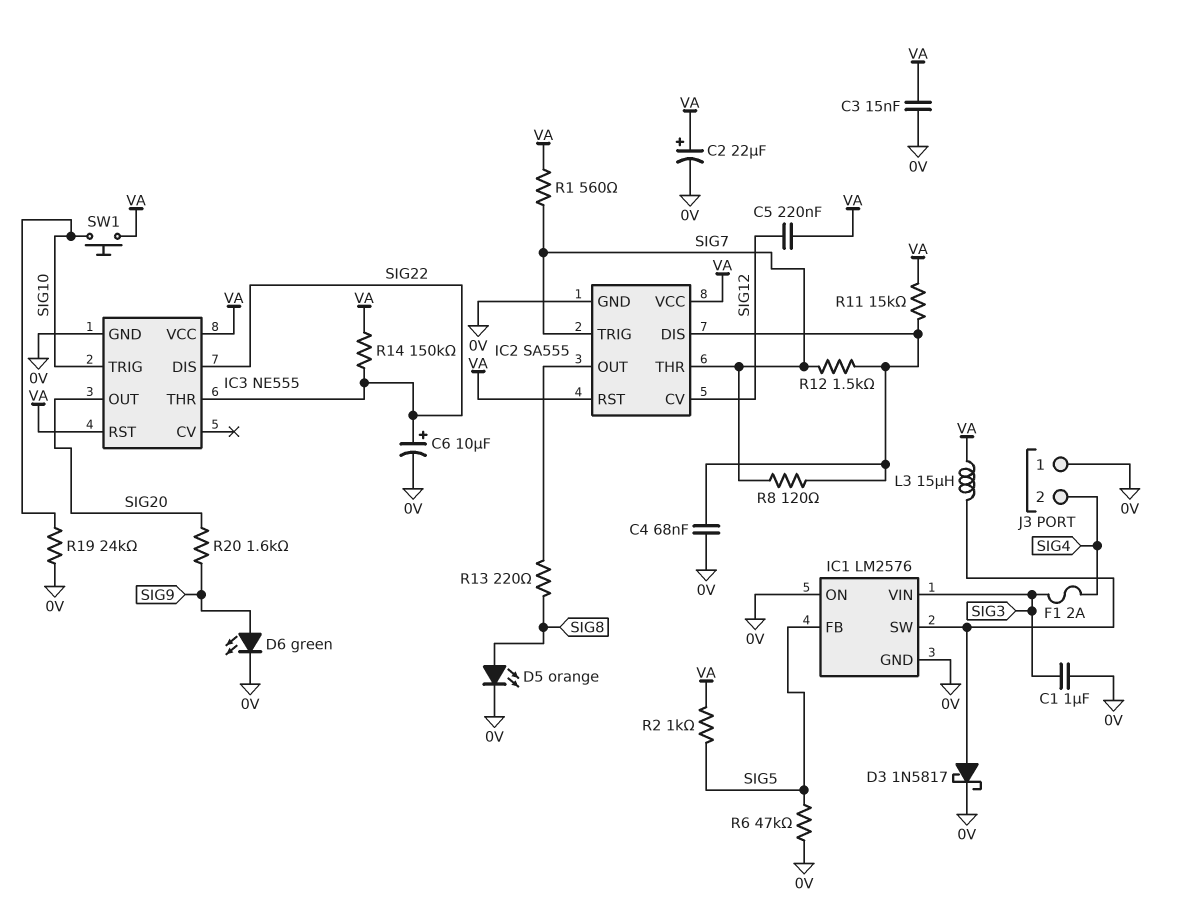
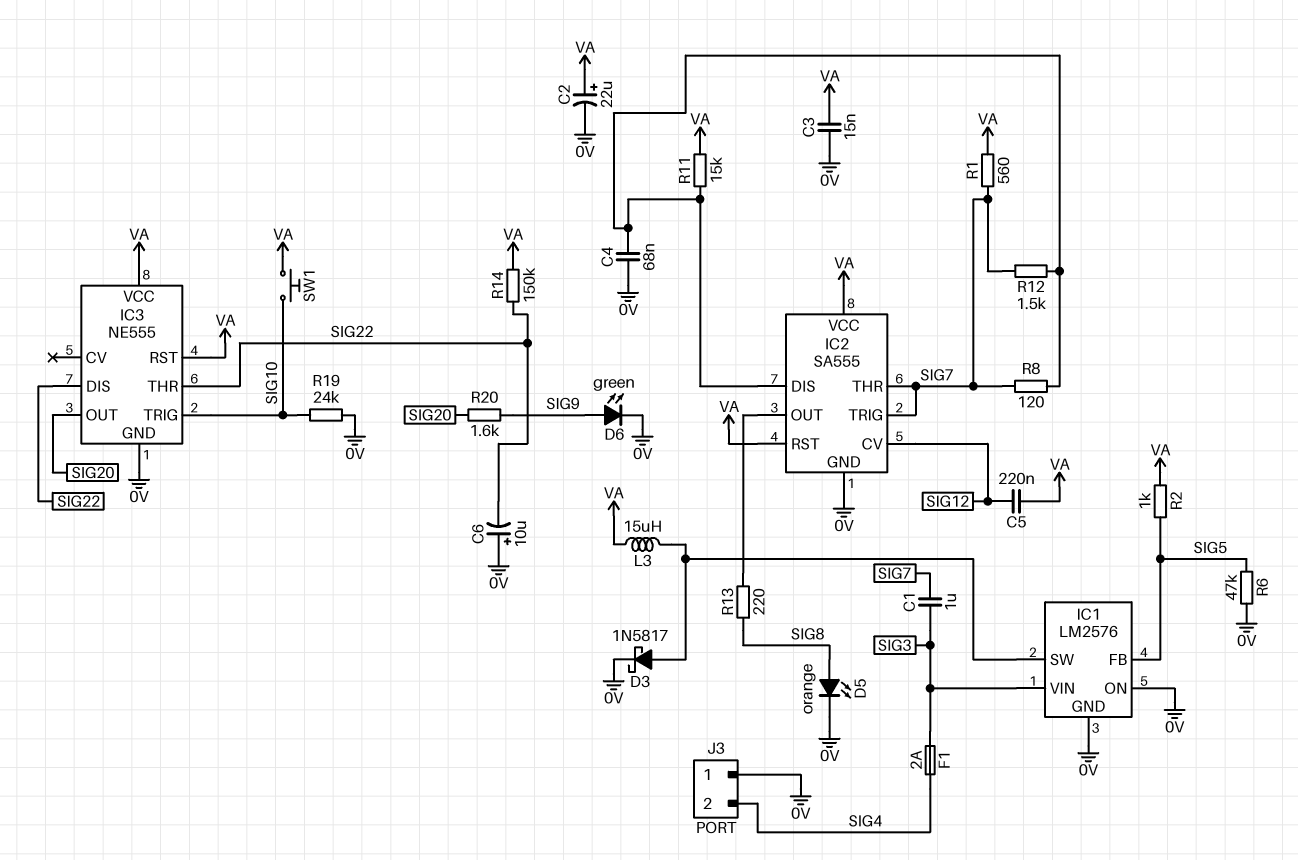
C1: 1uF (0V, SIG3) -> 1uF (SIG3, SIG7)
C6: 10uF (plus SIG22, minus 0V) -> 10uF (plus 0V, minus SIG22)

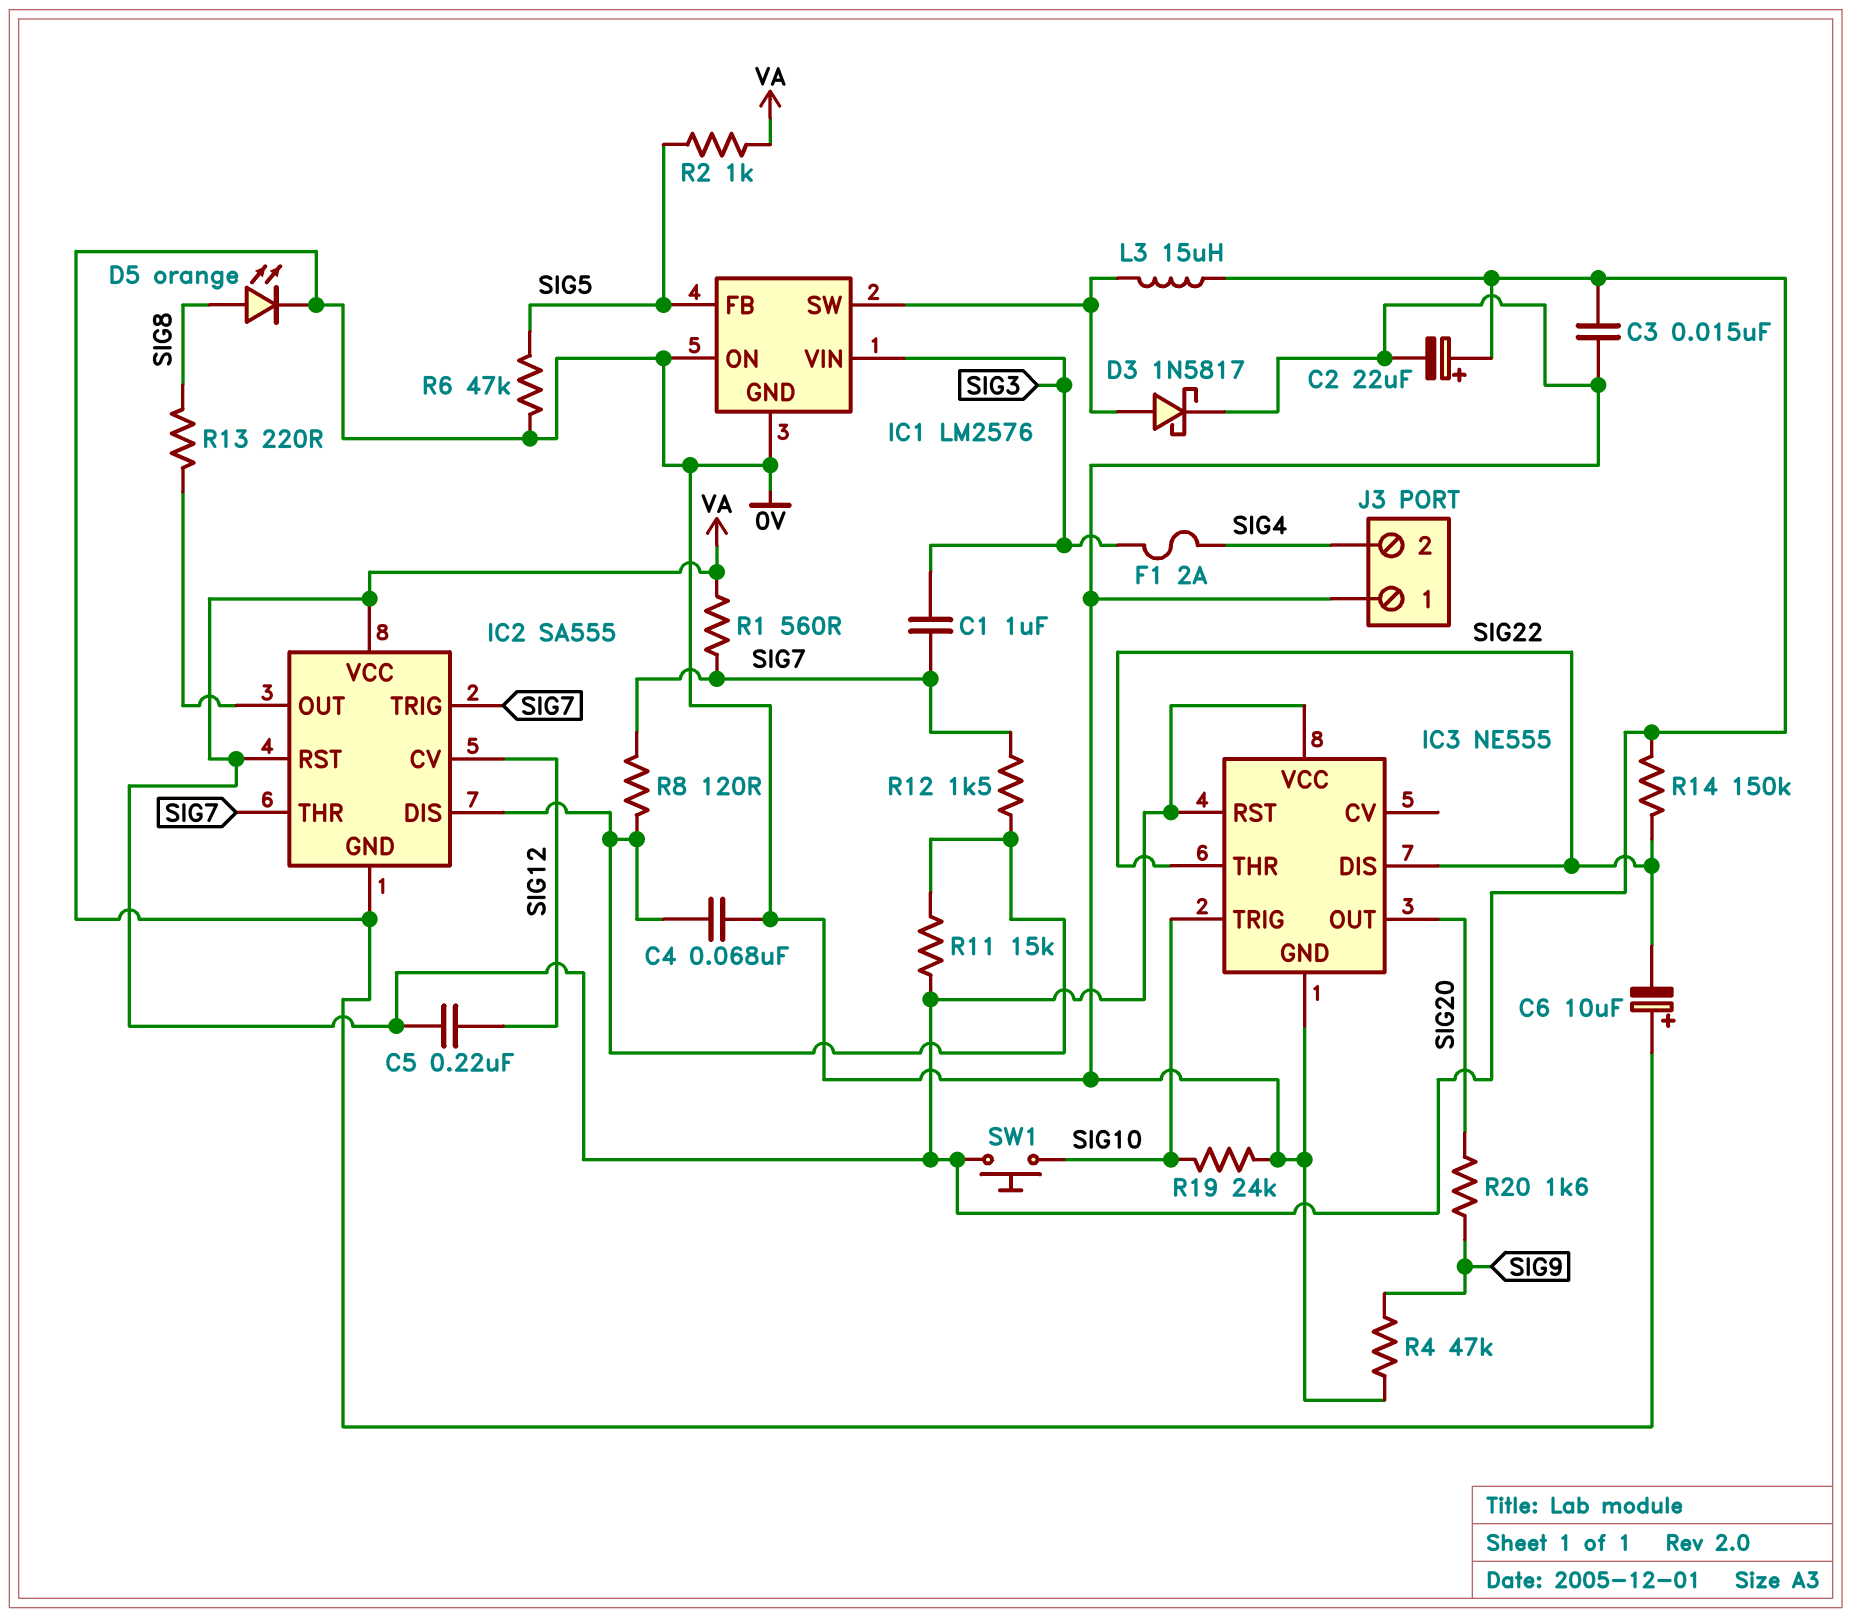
D6: LED green (A SIG9, K 0V) -> none
R4: none -> 47k (0V, SIG9)

